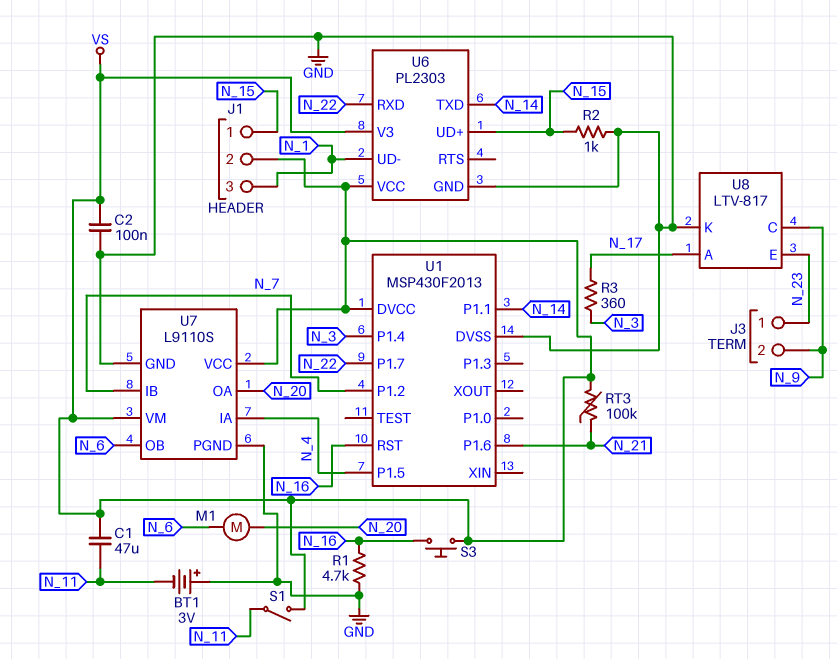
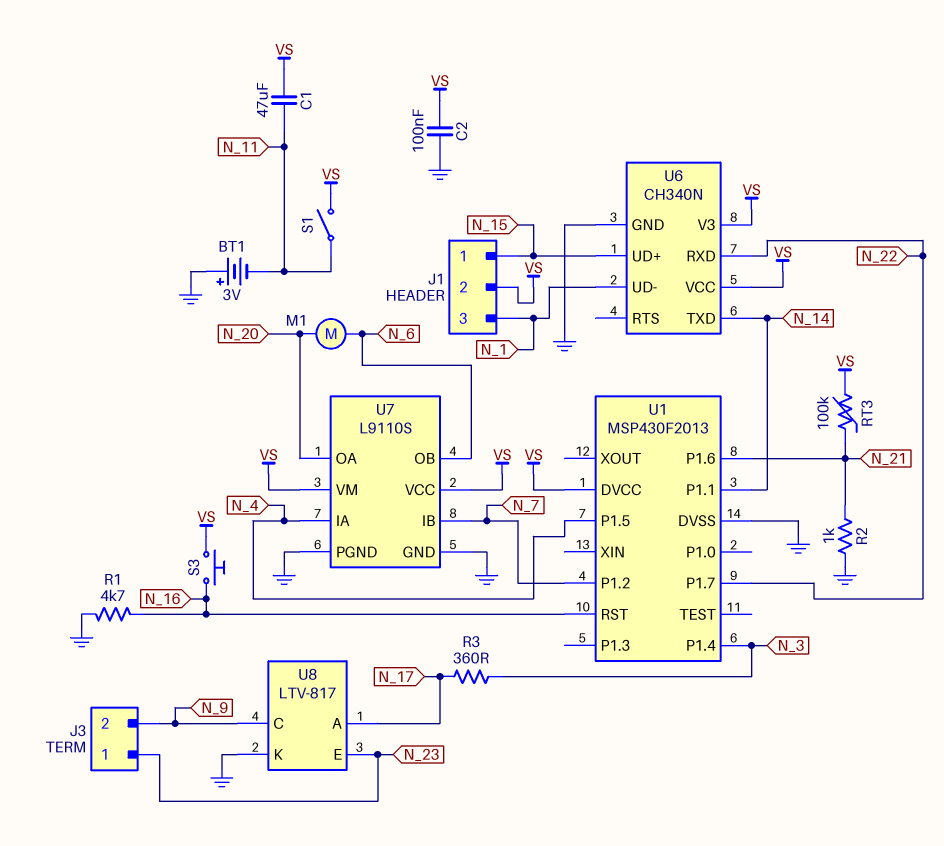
R2: 1k (GND, N_15) -> 1k (GND, N_21)
U6: PL2303 -> CH340N

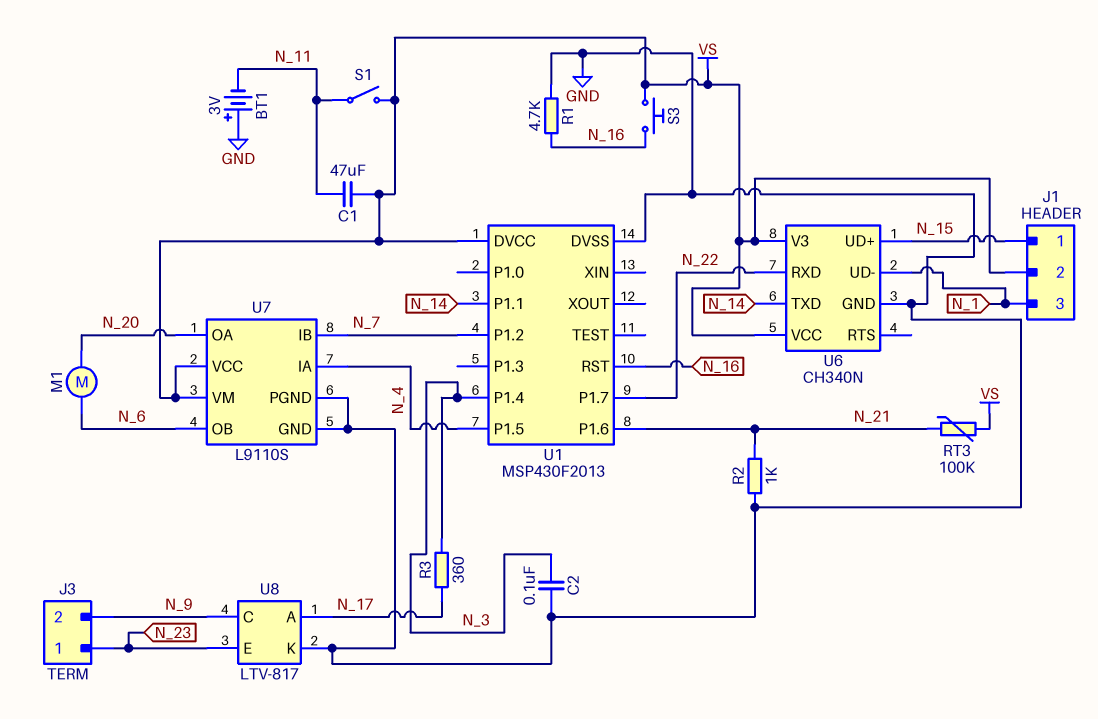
C2: 100nF (GND, VS) -> 100nF (GND, N_3)

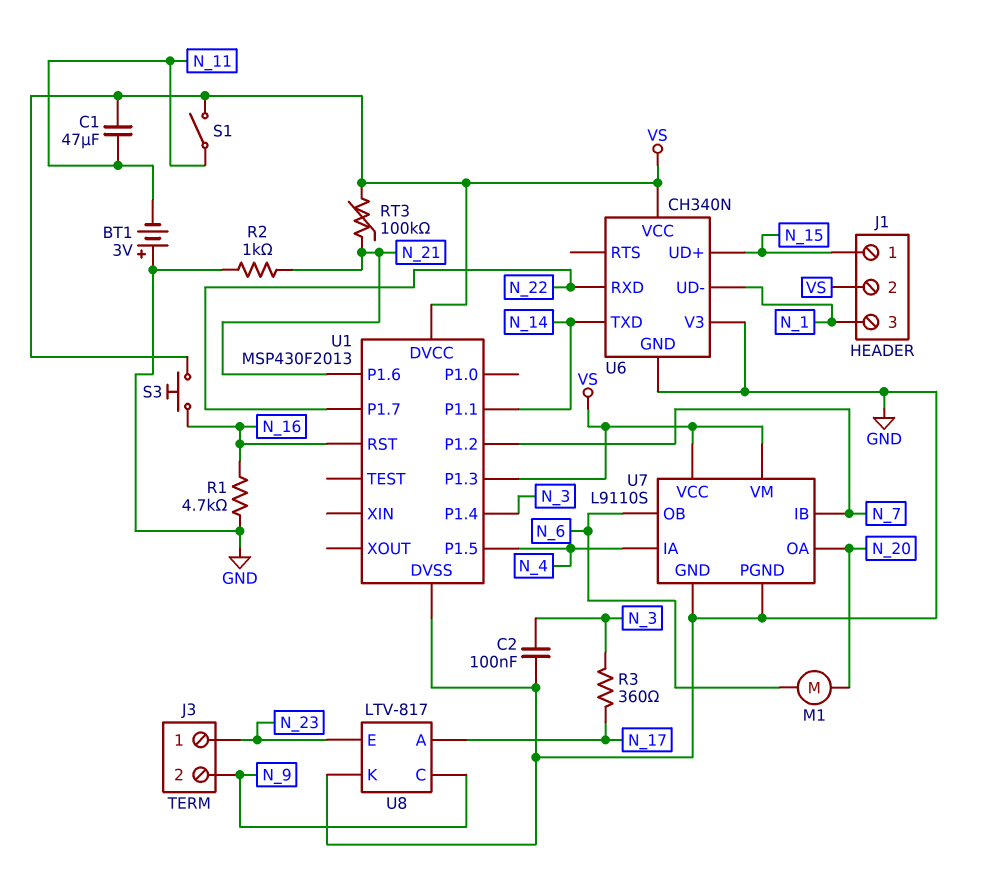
U1 pin P1.3: none -> VS
U6 pin V3: VS -> GND

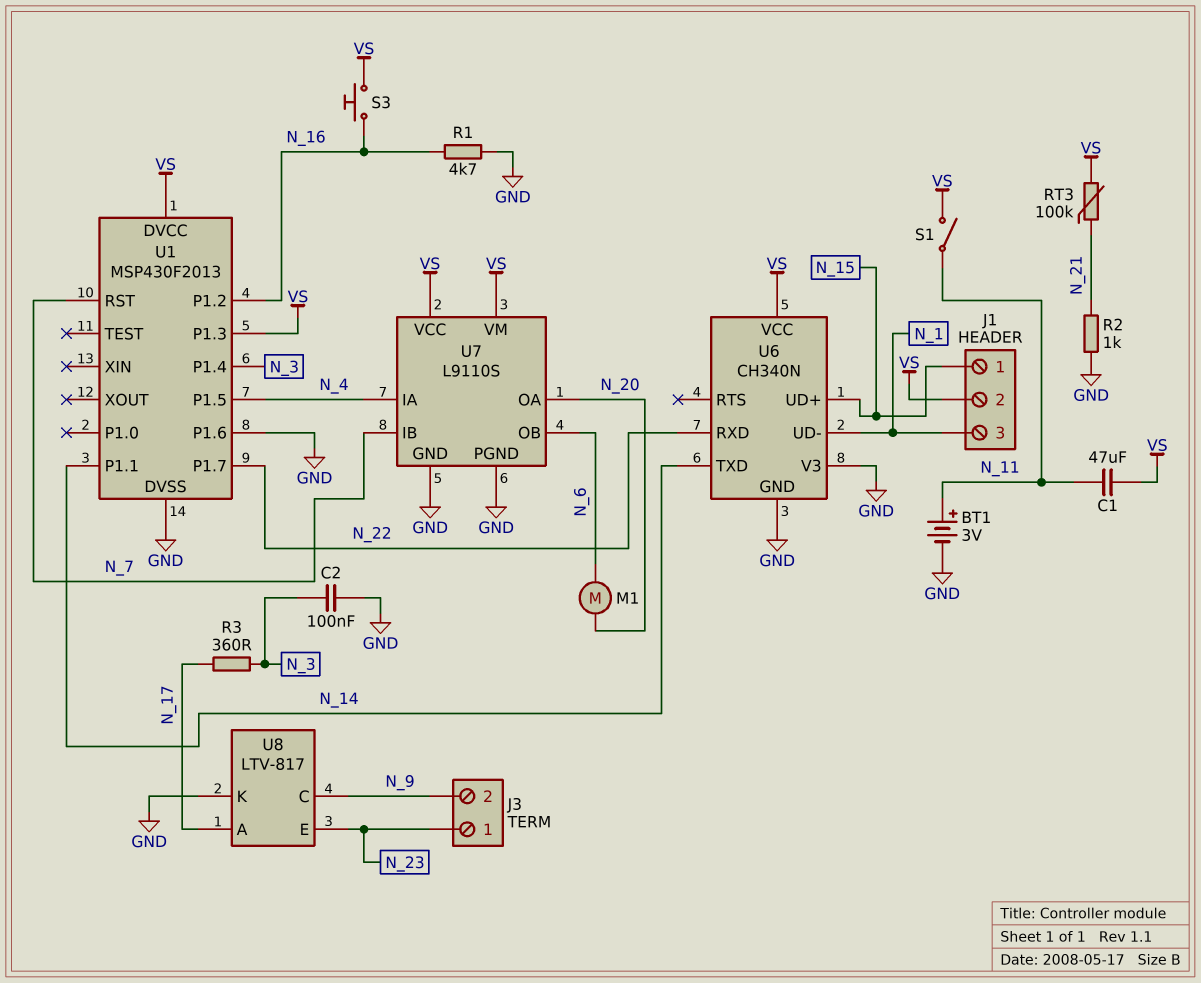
BT1: 3V (plus GND, minus N_11) -> 3V (plus N_11, minus GND)
U1 pin P1.2: N_7 -> N_16
U1 pin P1.6: N_21 -> GND
U1 pin RST: N_16 -> N_7

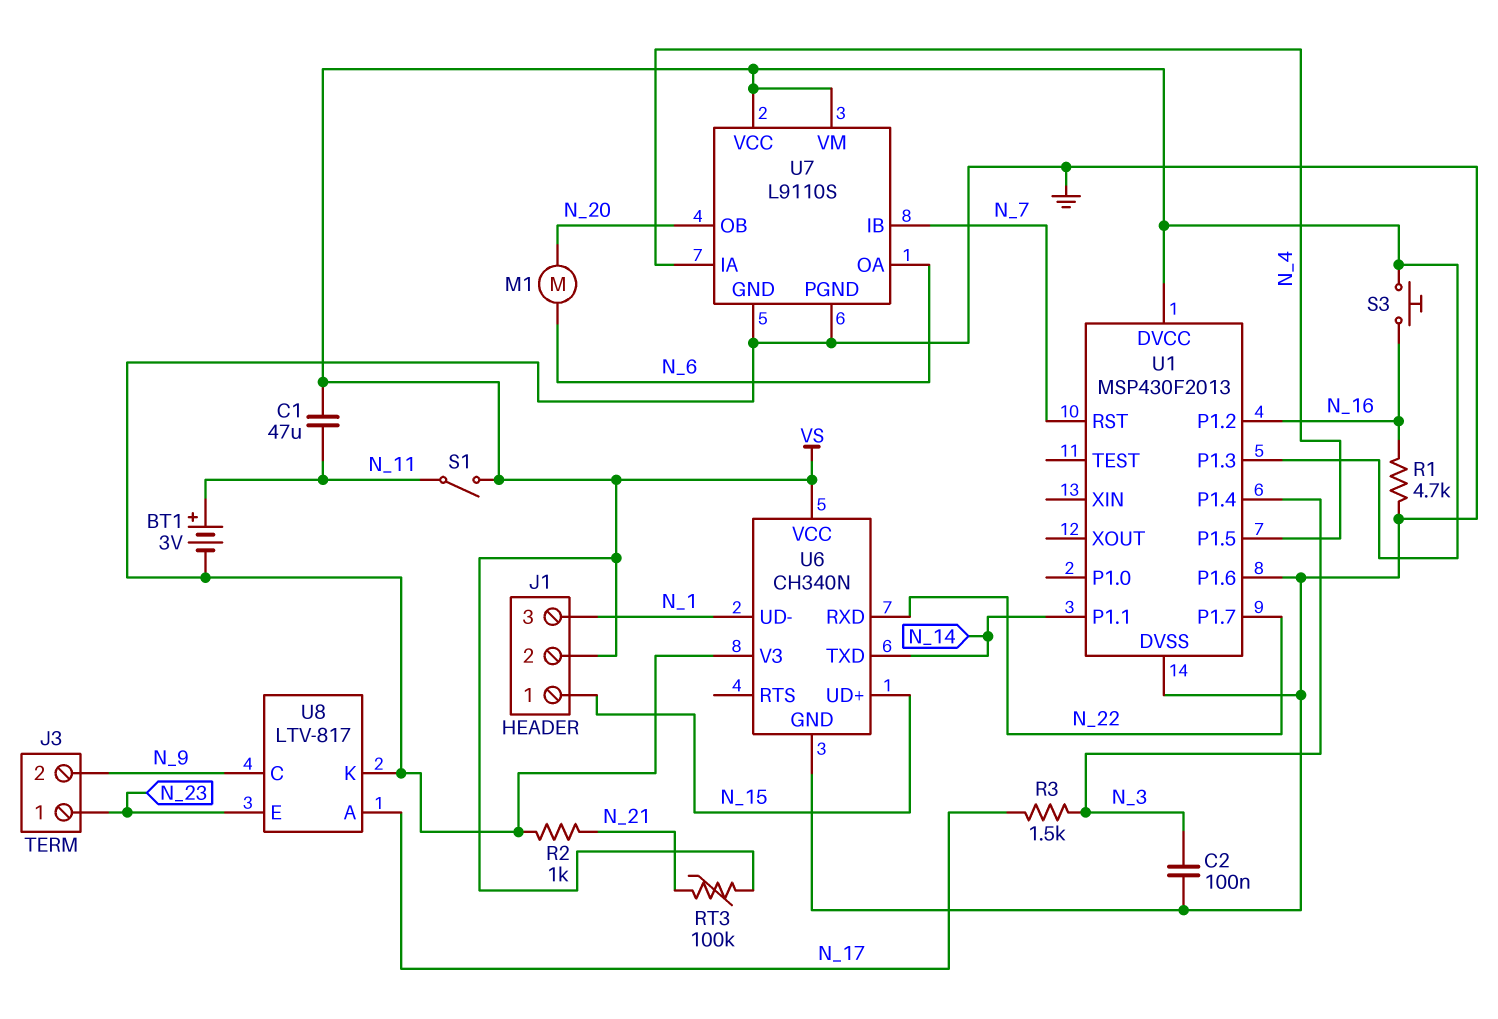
R3: 360 (N_3, N_17) -> 1.5k (N_3, N_17)
U7 pin OA: N_20 -> N_6
U7 pin OB: N_6 -> N_20

